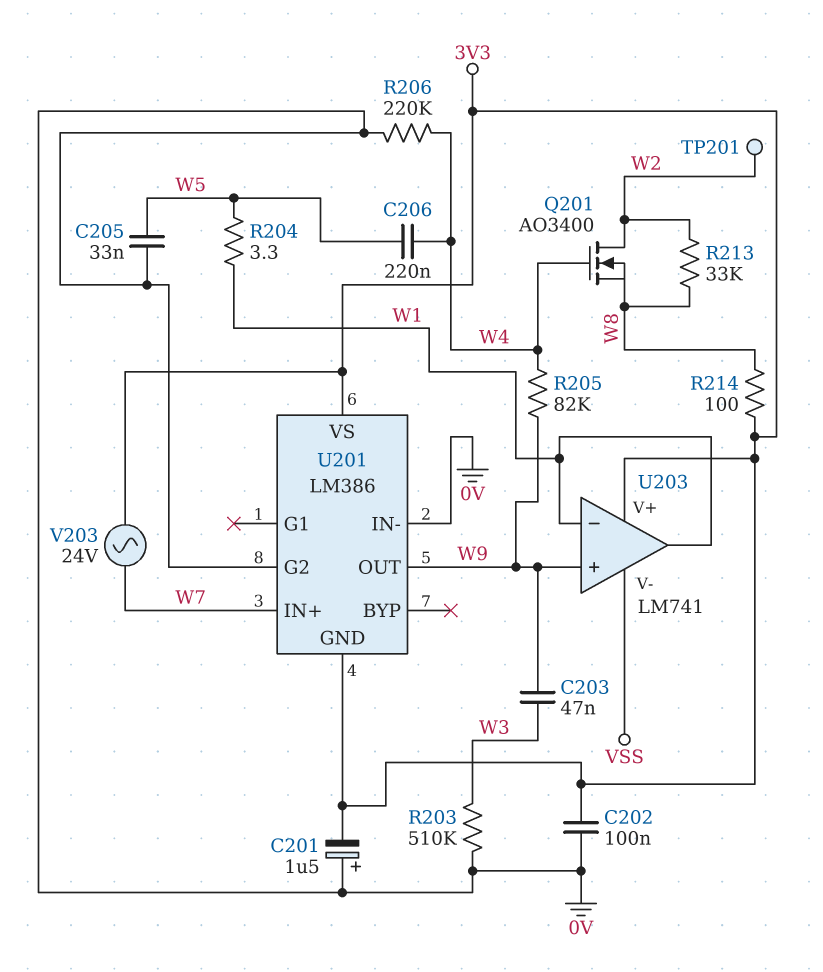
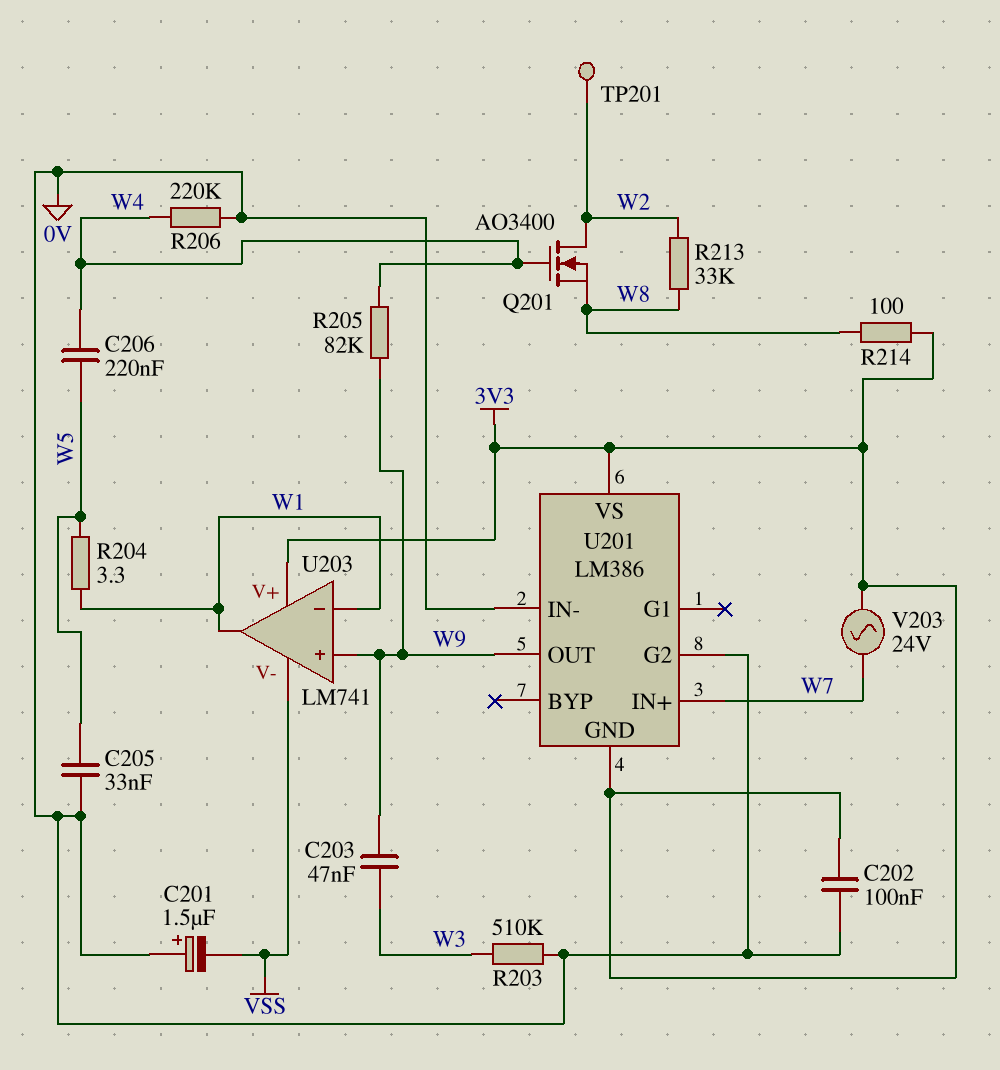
C201: 1.5uF (plus 0V, minus 3V3) -> 1.5uF (plus 0V, minus VSS)

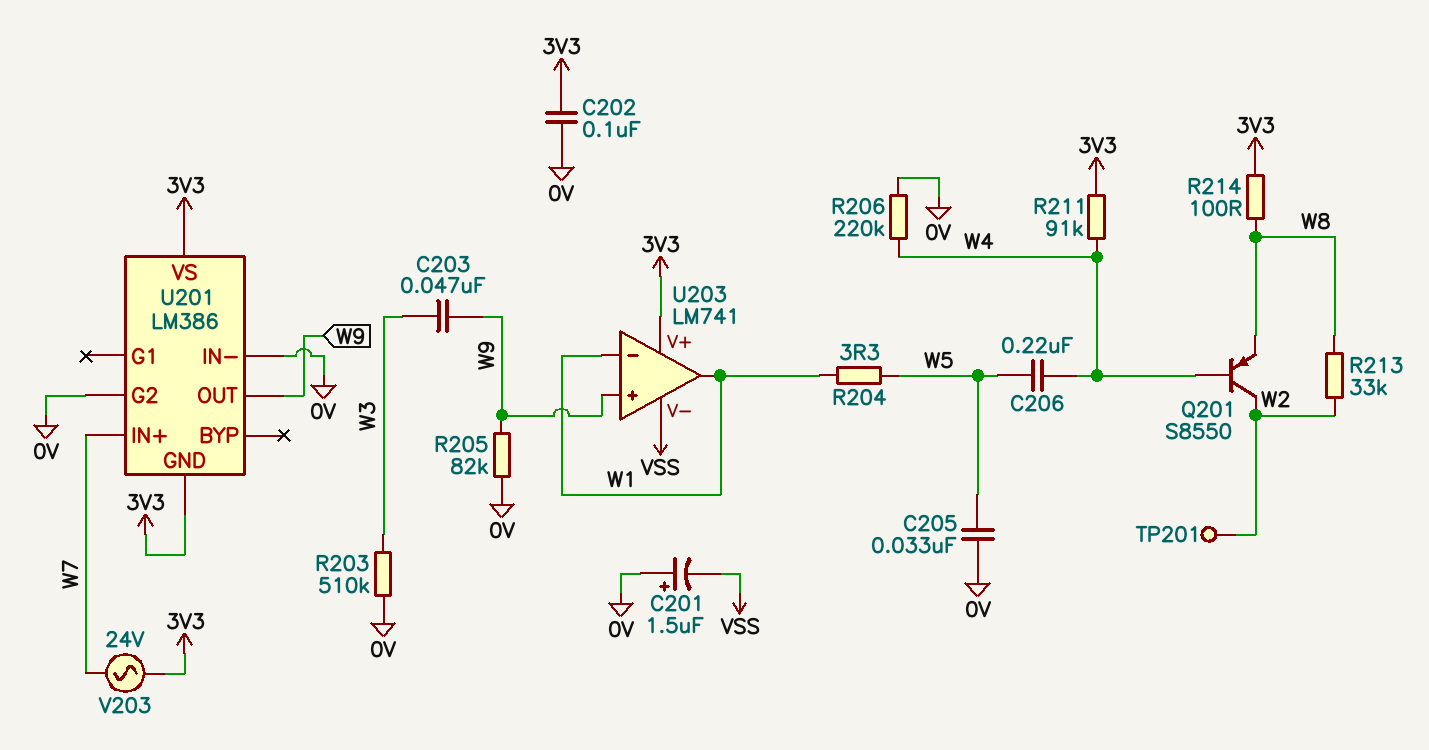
Q201: NMOS AO3400 (G W4, D W2, S W8) -> PNP S8550 (B W4, C W2, E W8)
R205: 82k (W4, W9) -> 82k (0V, W9)
R211: none -> 91k (3V3, W4)

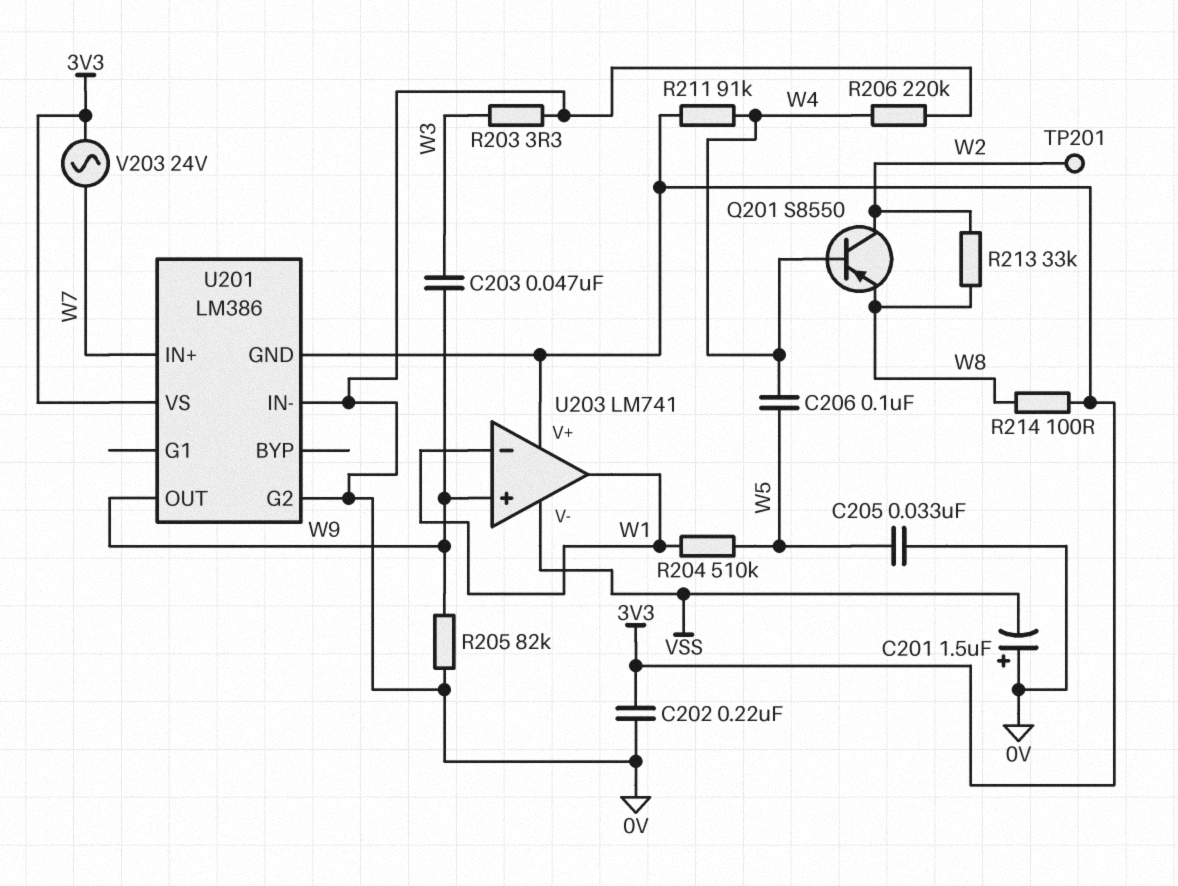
C202: 100nF (0V, 3V3) -> 220nF (0V, 3V3)
C206: 220nF (W4, W5) -> 100nF (W4, W5)
R203: 510k (0V, W3) -> 3.3 (0V, W3)
R204: 3.3 (W1, W5) -> 510k (W1, W5)

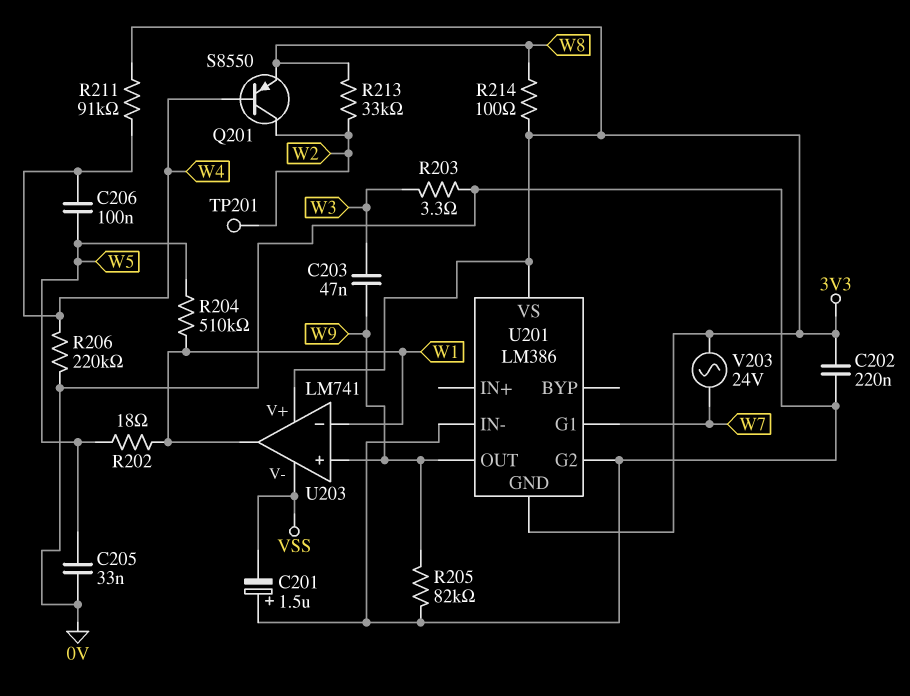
R202: none -> 18 (W1, W5)
U201 pin G1: none -> W7
U201 pin IN+: W7 -> none

